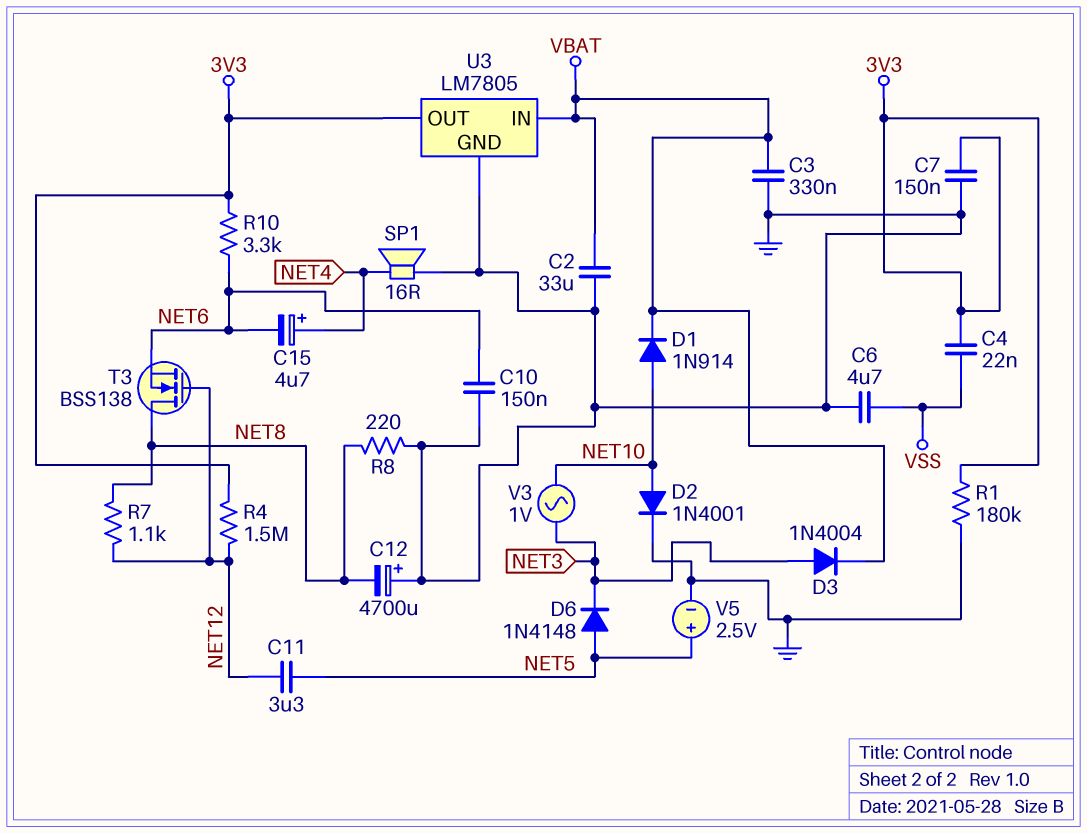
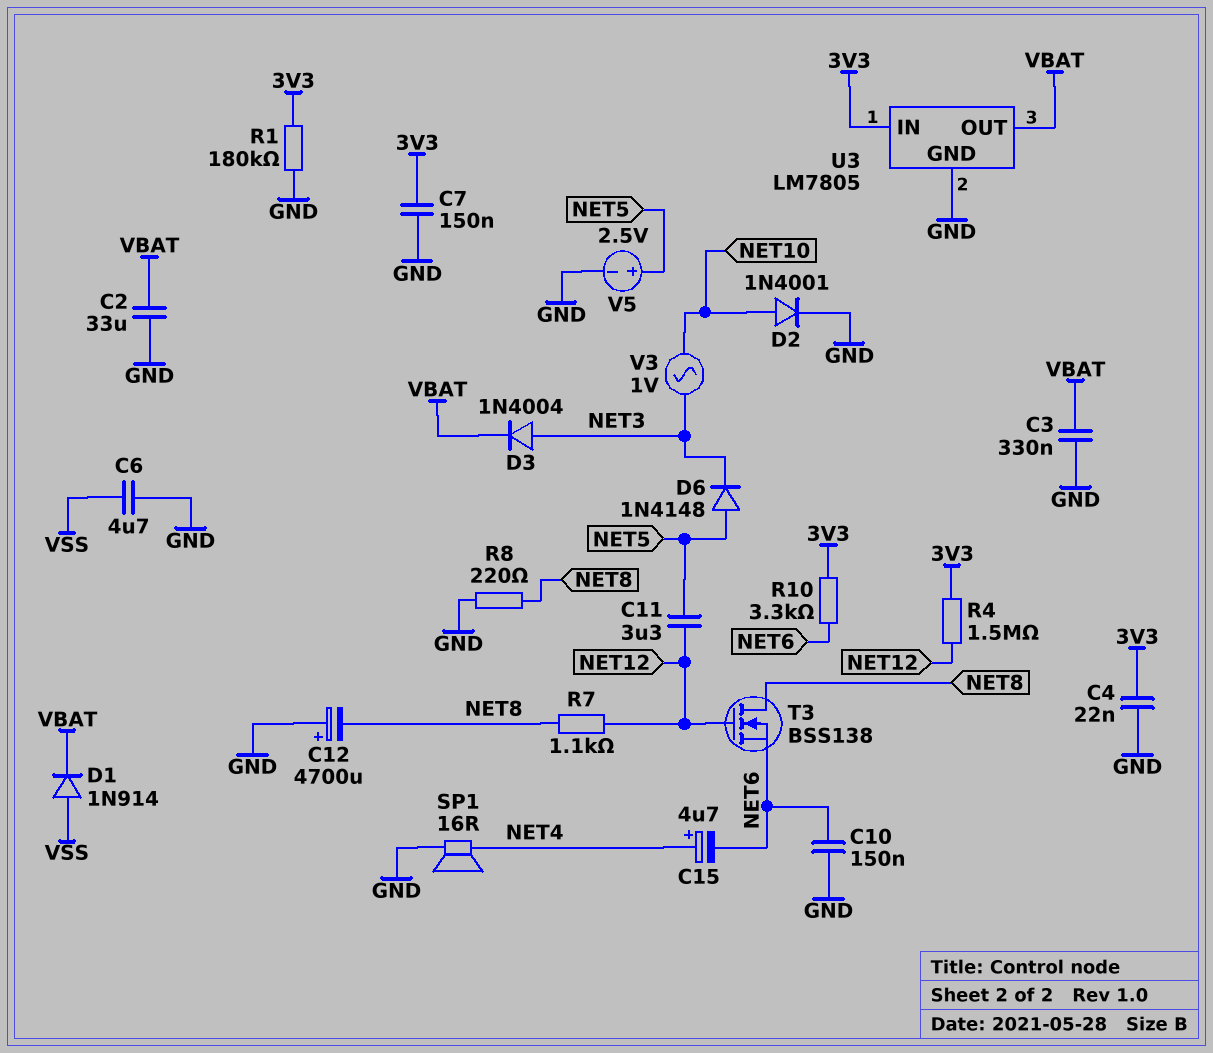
C4: 22nF (3V3, VSS) -> 22nF (3V3, GND)
D1: diode 1N914 (A NET10, K VBAT) -> diode 1N914 (A VSS, K VBAT)
U3 pin IN: VBAT -> 3V3
U3 pin OUT: 3V3 -> VBAT

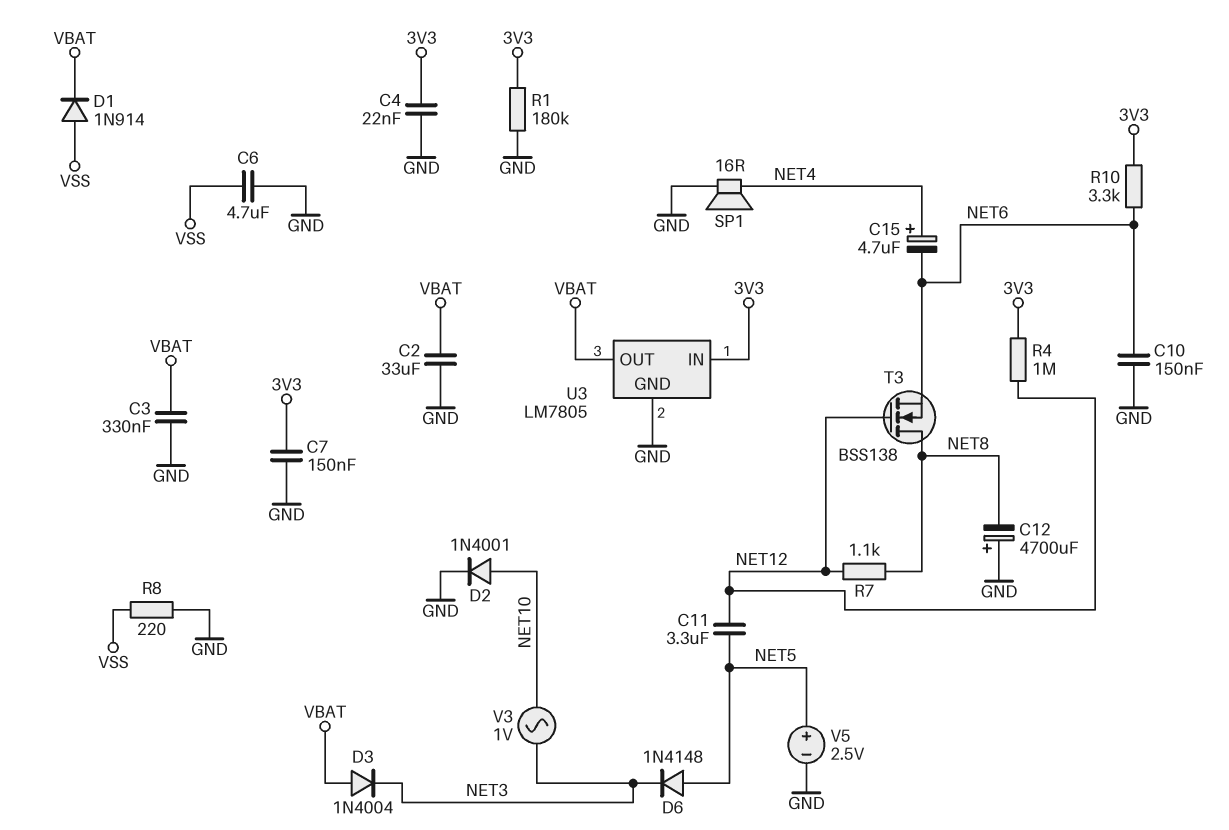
D3: diode 1N4004 (A NET3, K VBAT) -> diode 1N4004 (A VBAT, K NET3)
R4: 1.5M (3V3, NET12) -> 1M (3V3, NET12)
R8: 220 (GND, NET8) -> 220 (GND, VSS)

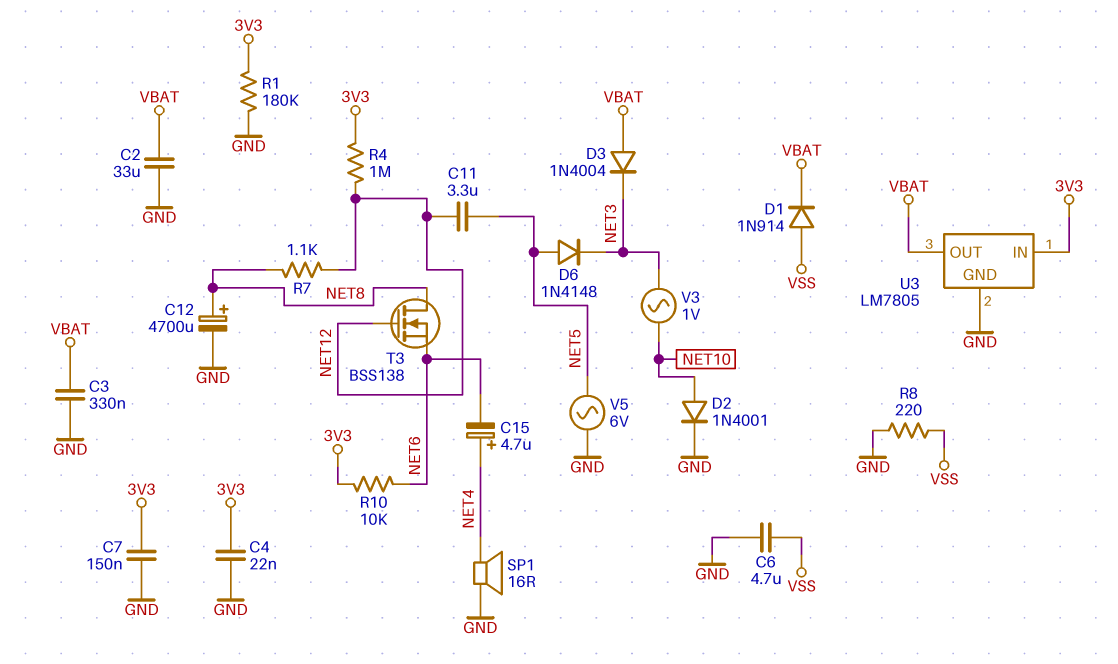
C10: 150nF (GND, NET6) -> none
C12: 4700uF (plus GND, minus NET8) -> 4700uF (plus NET8, minus GND)
R10: 3.3k (3V3, NET6) -> 10k (3V3, NET6)
V5: 2.5V (plus NET5, minus GND) -> AC 6V (GND, NET5)

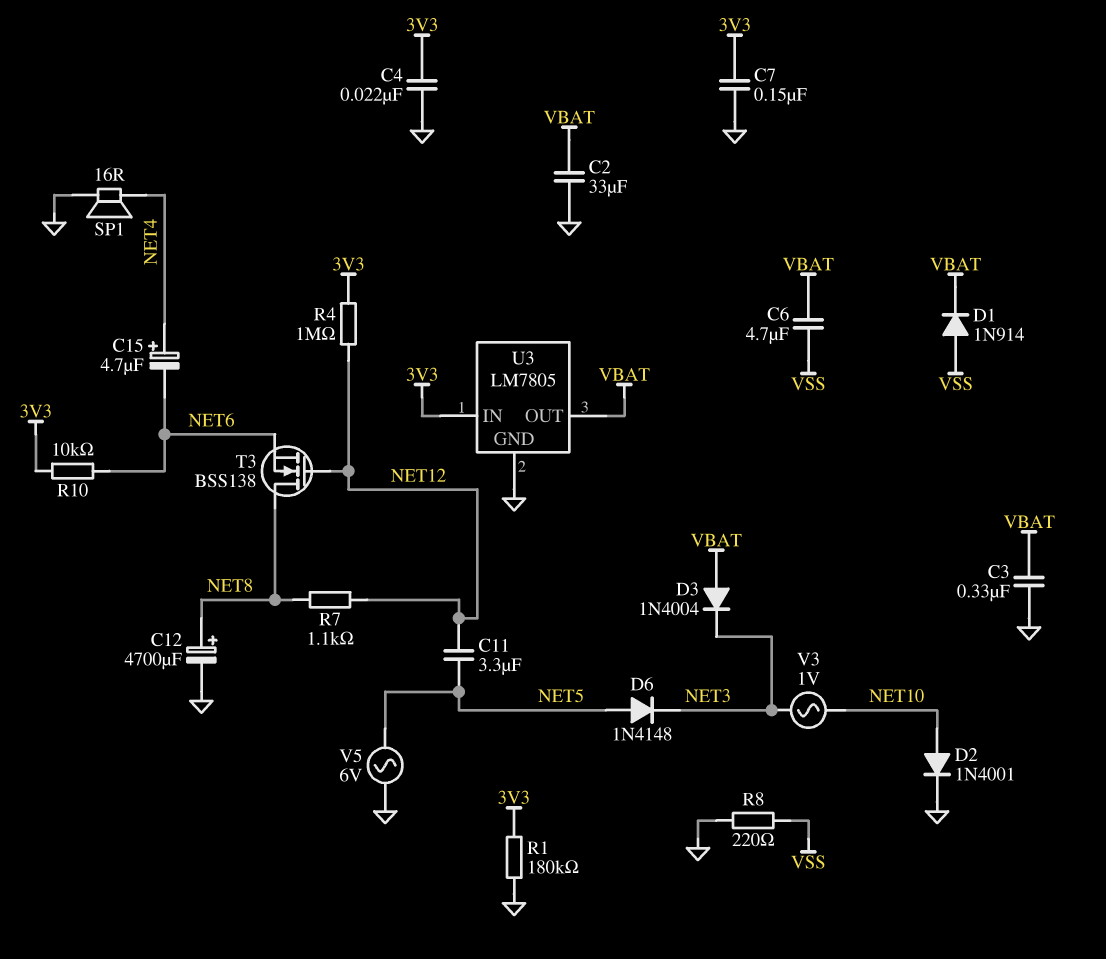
C6: 4.7uF (GND, VSS) -> 4.7uF (VBAT, VSS)

